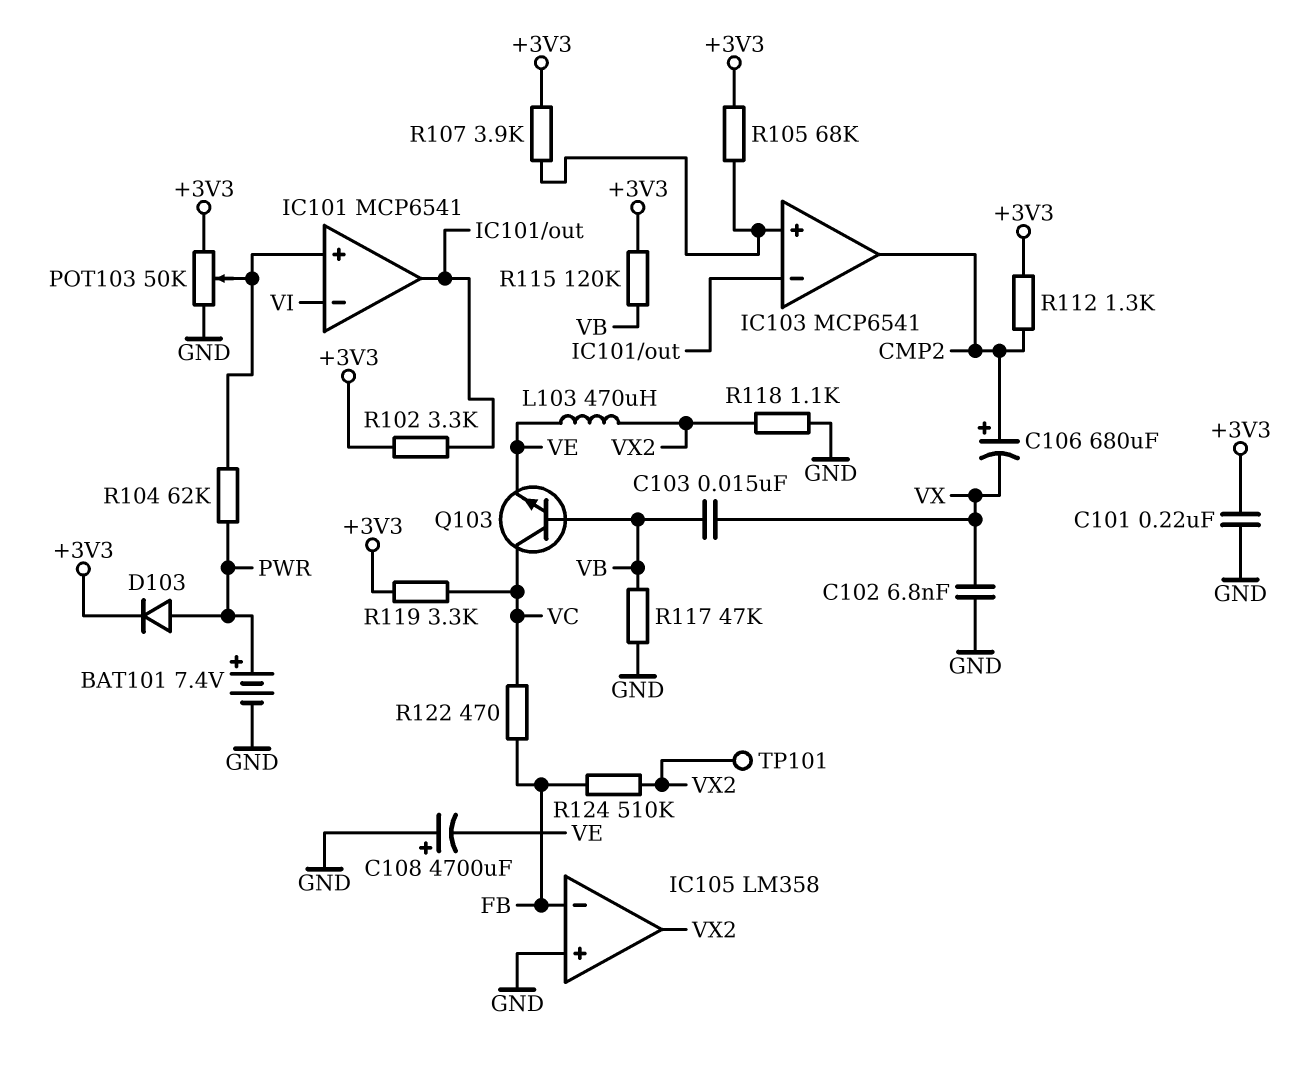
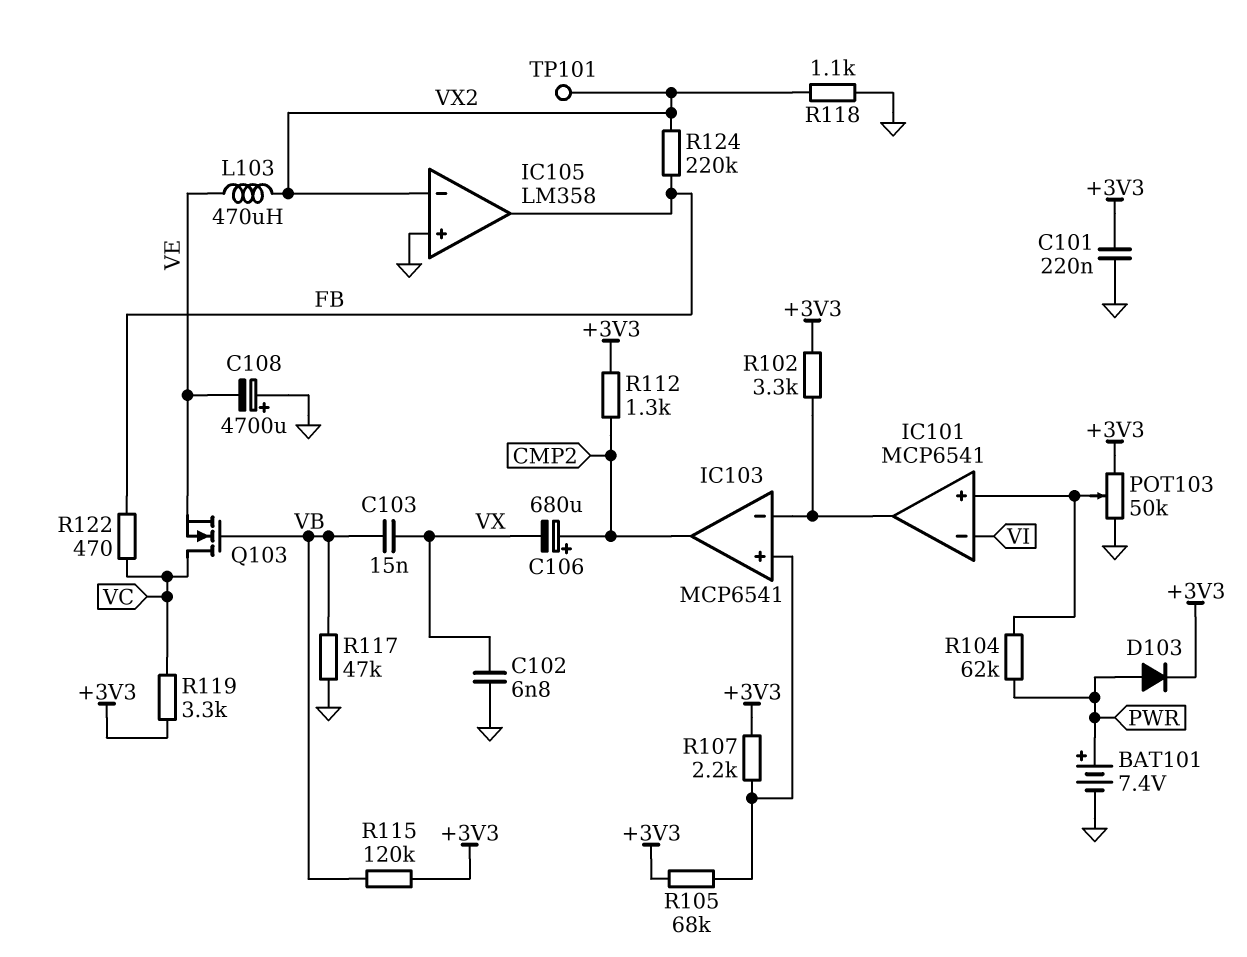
IC105 pin in-: FB -> VX2
IC105 pin out: VX2 -> FB
Q103: NPN (B VB, C VC, E VE) -> NMOS (G VB, D VC, S VE)
R107: 3.9k (+3V3, IC103/in+) -> 2.2k (+3V3, IC103/in+)
R124: 510k (FB, VX2) -> 220k (FB, VX2)

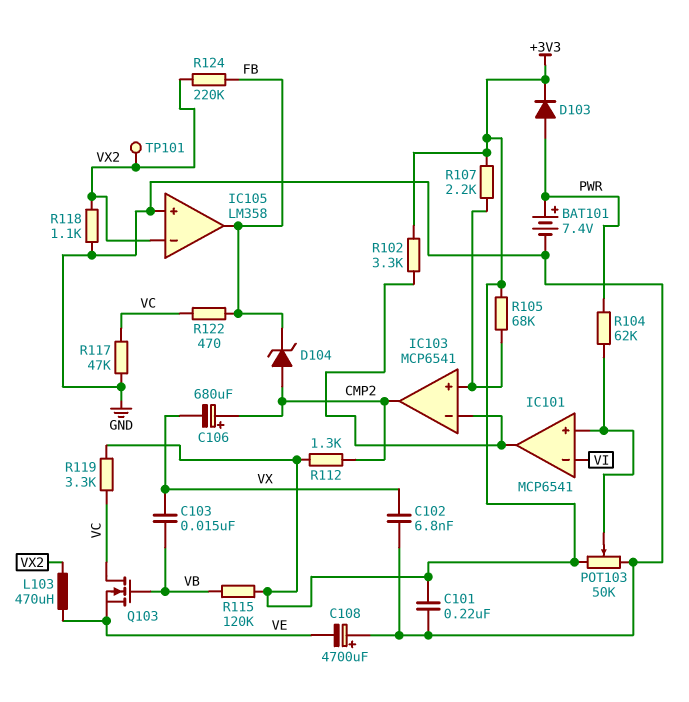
D104: none -> zener (A CMP2, K FB)
R117: 47k (GND, VB) -> 47k (GND, VC)

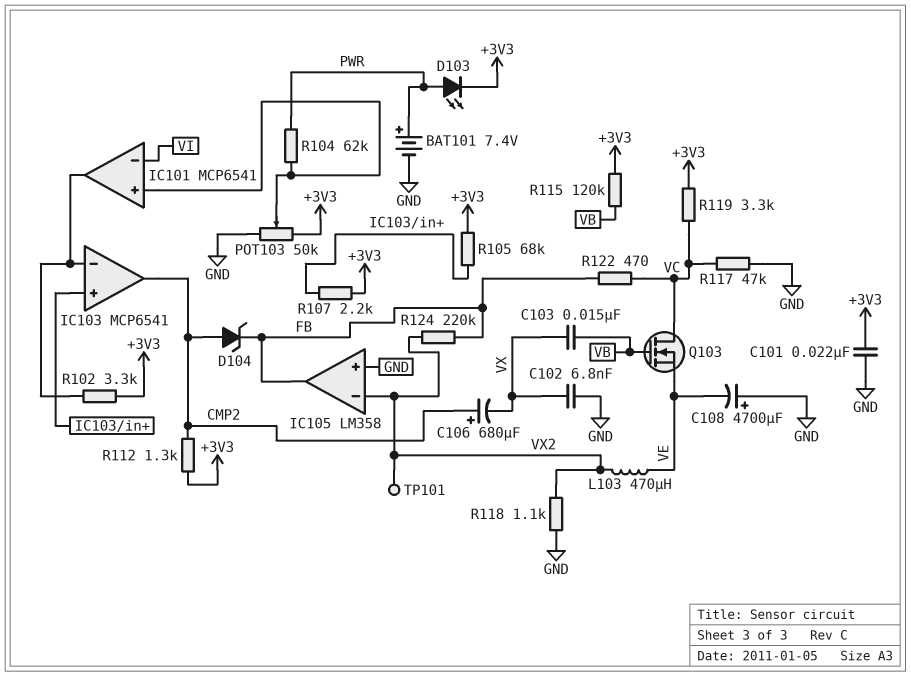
C101: 220nF (+3V3, GND) -> 22nF (+3V3, GND)
D103: diode (A PWR, K +3V3) -> LED (A PWR, K +3V3)

